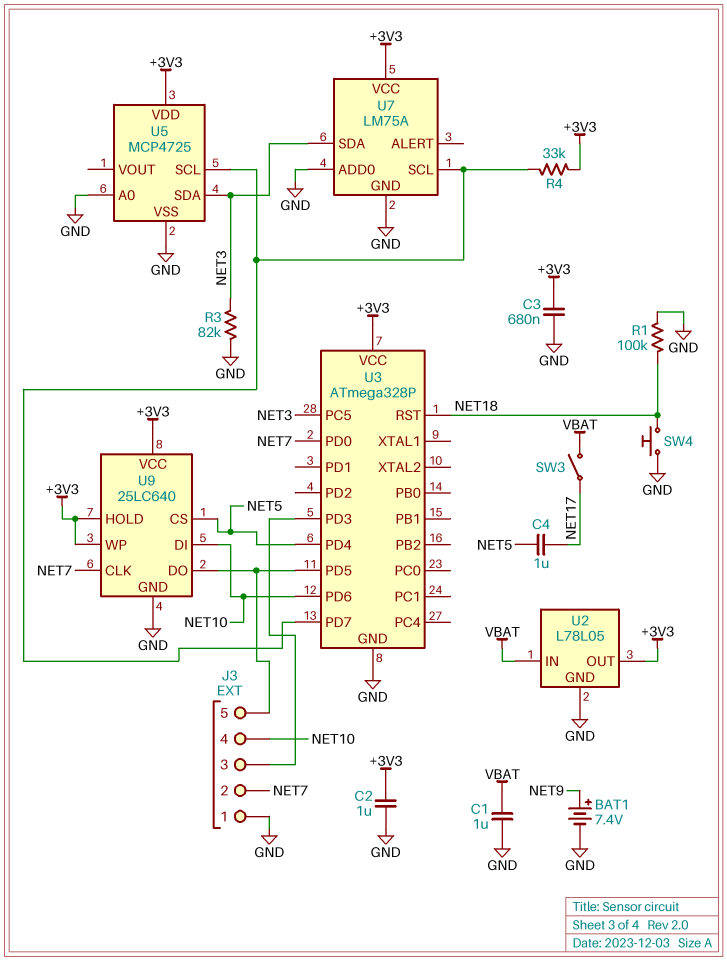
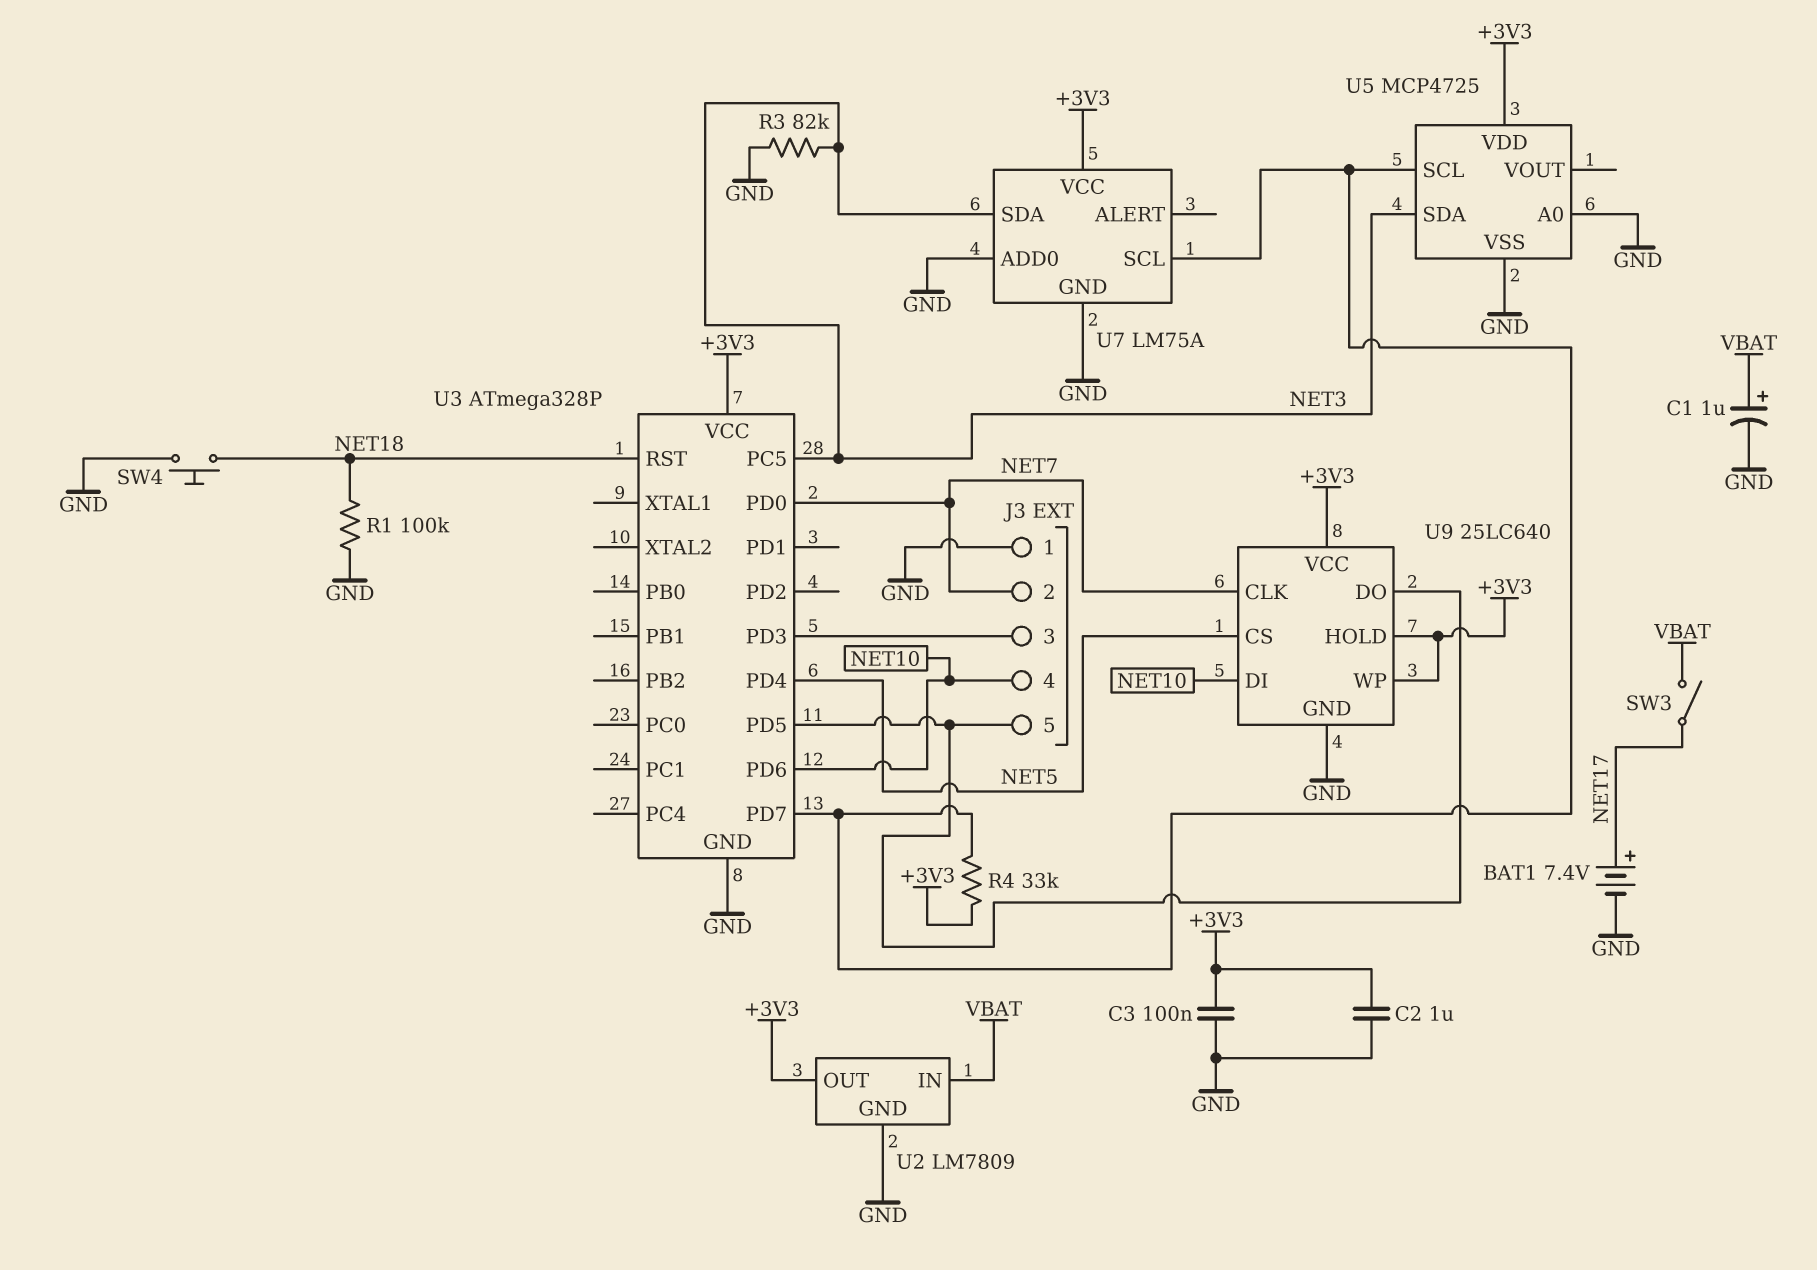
BAT1: 7.4V (plus NET9, minus GND) -> 7.4V (plus NET17, minus GND)
C1: 1uF (GND, VBAT) -> 1uF (plus VBAT, minus GND)
C3: 680nF (+3V3, GND) -> 100nF (+3V3, GND)
C4: 1uF (NET5, NET17) -> none
U2: L78L05 -> LM7809

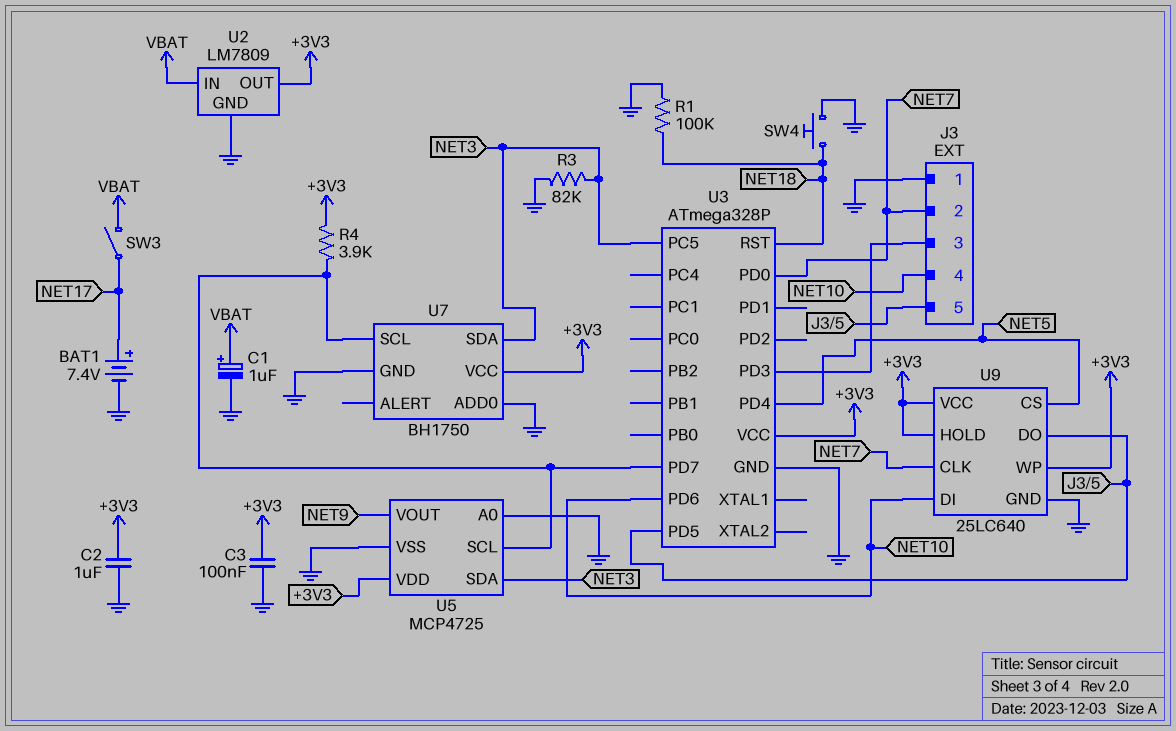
R4: 33k (+3V3, U3/PD7) -> 3.9k (+3V3, U3/PD7)
U5 pin VOUT: none -> NET9
U7: LM75A -> BH1750

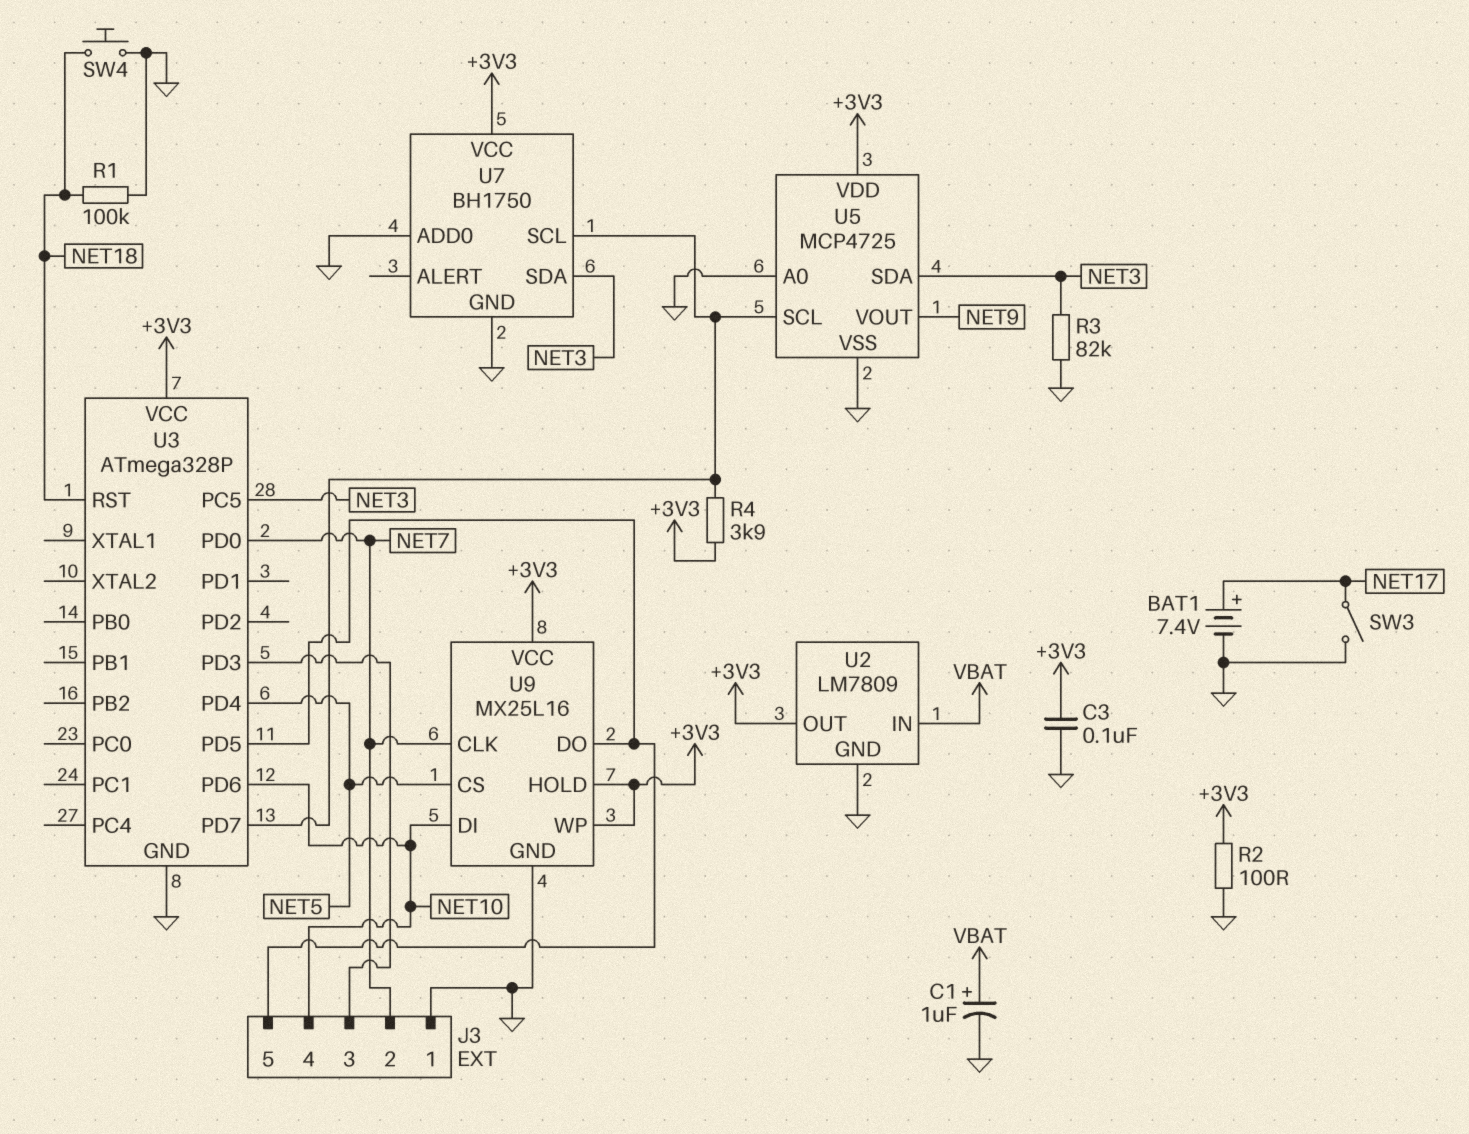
C2: 1uF (+3V3, GND) -> none
R2: none -> 100 (+3V3, GND)
SW3: switch (NET17, VBAT) -> switch (GND, NET17)
U9: 25LC640 -> MX25L16

